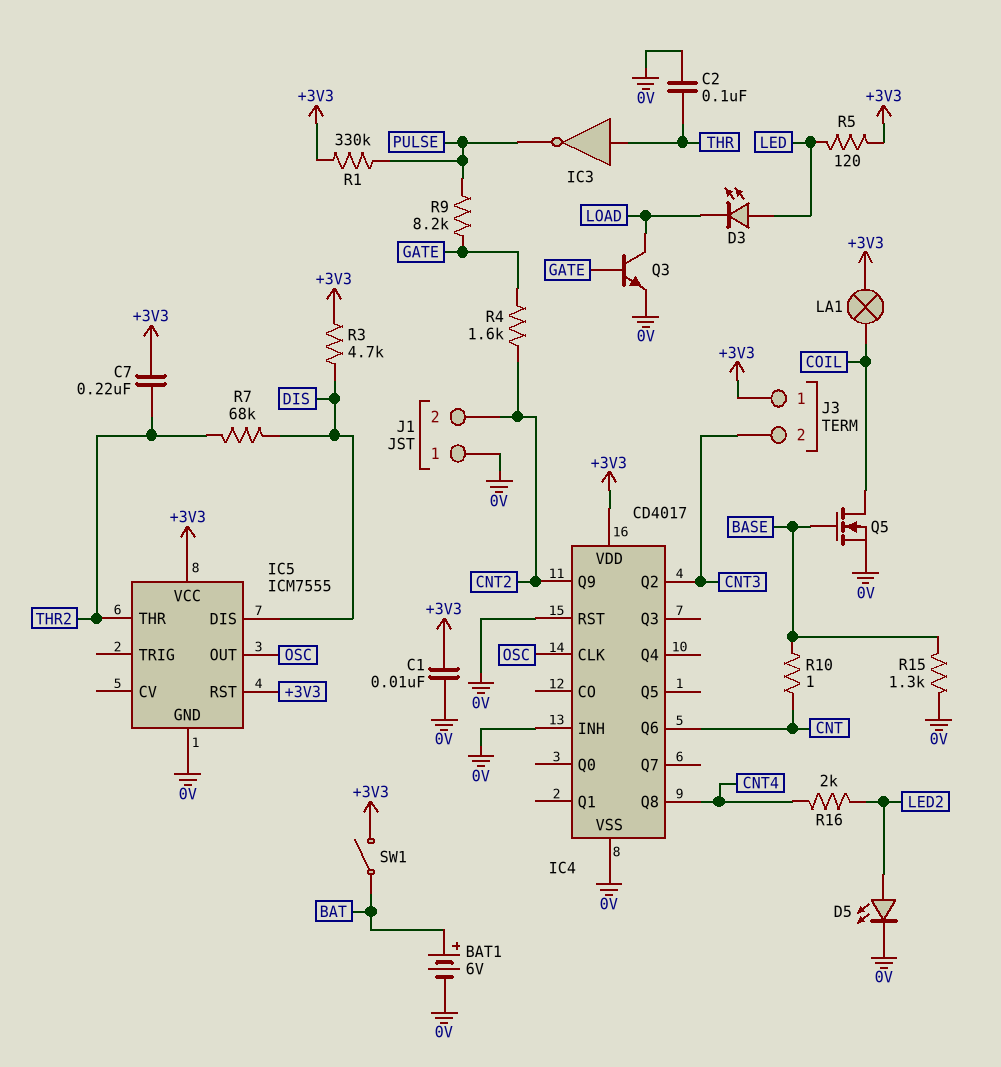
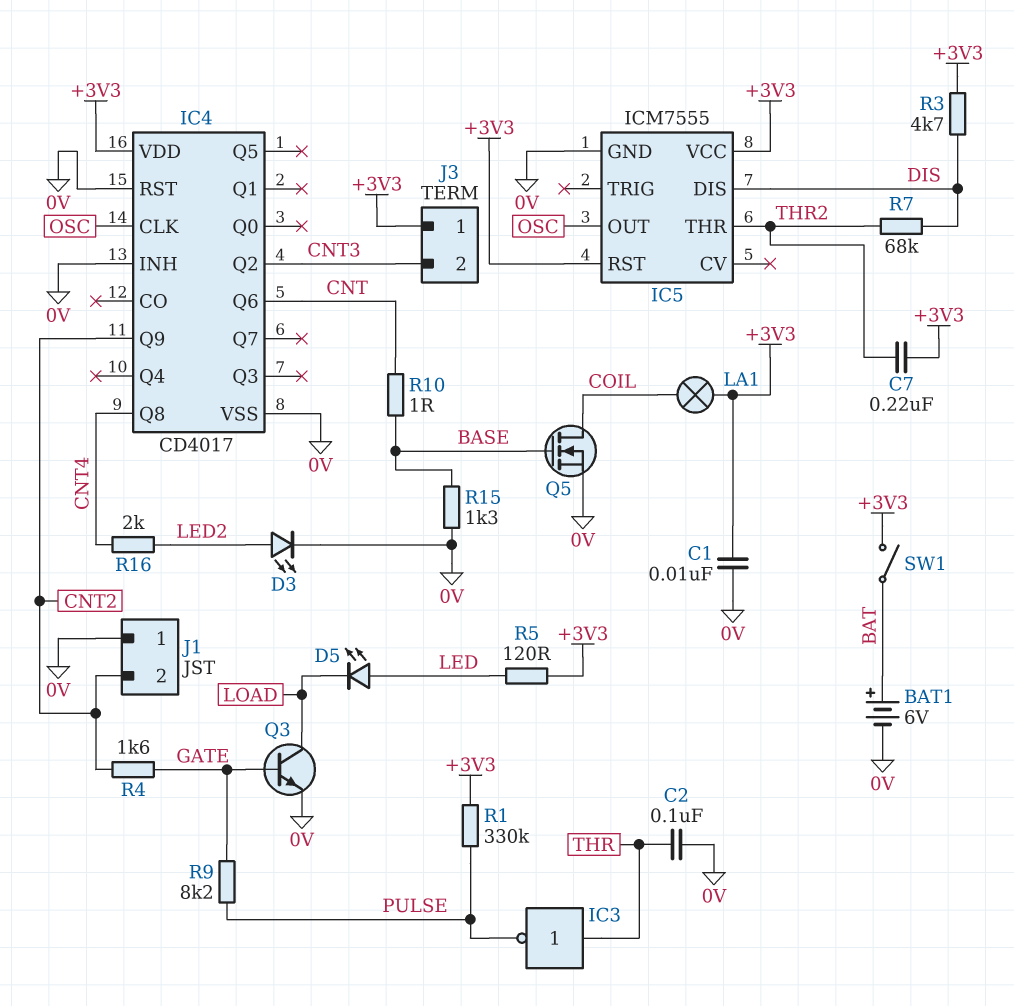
D3: LED (A LED, K LOAD) -> LED (A LED2, K 0V)
D5: LED (A LED2, K 0V) -> LED (A LED, K LOAD)

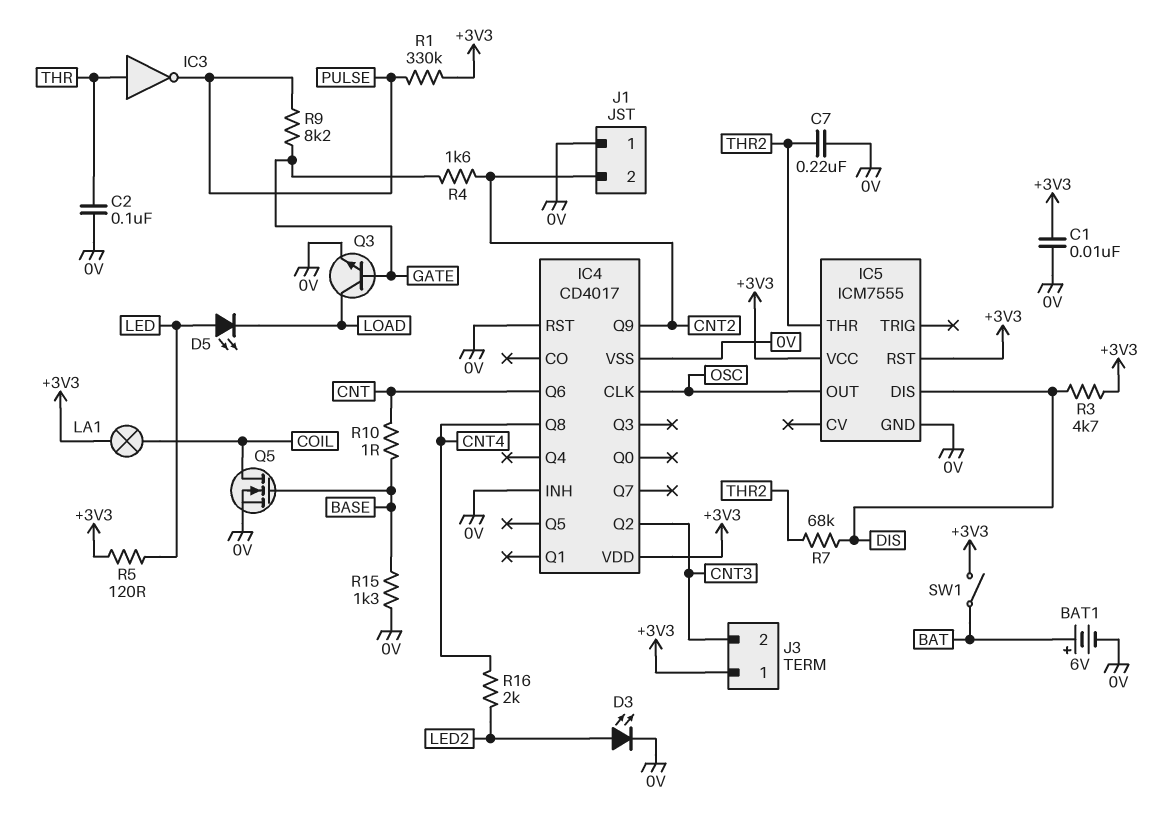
C7: 220nF (+3V3, THR2) -> 220nF (0V, THR2)

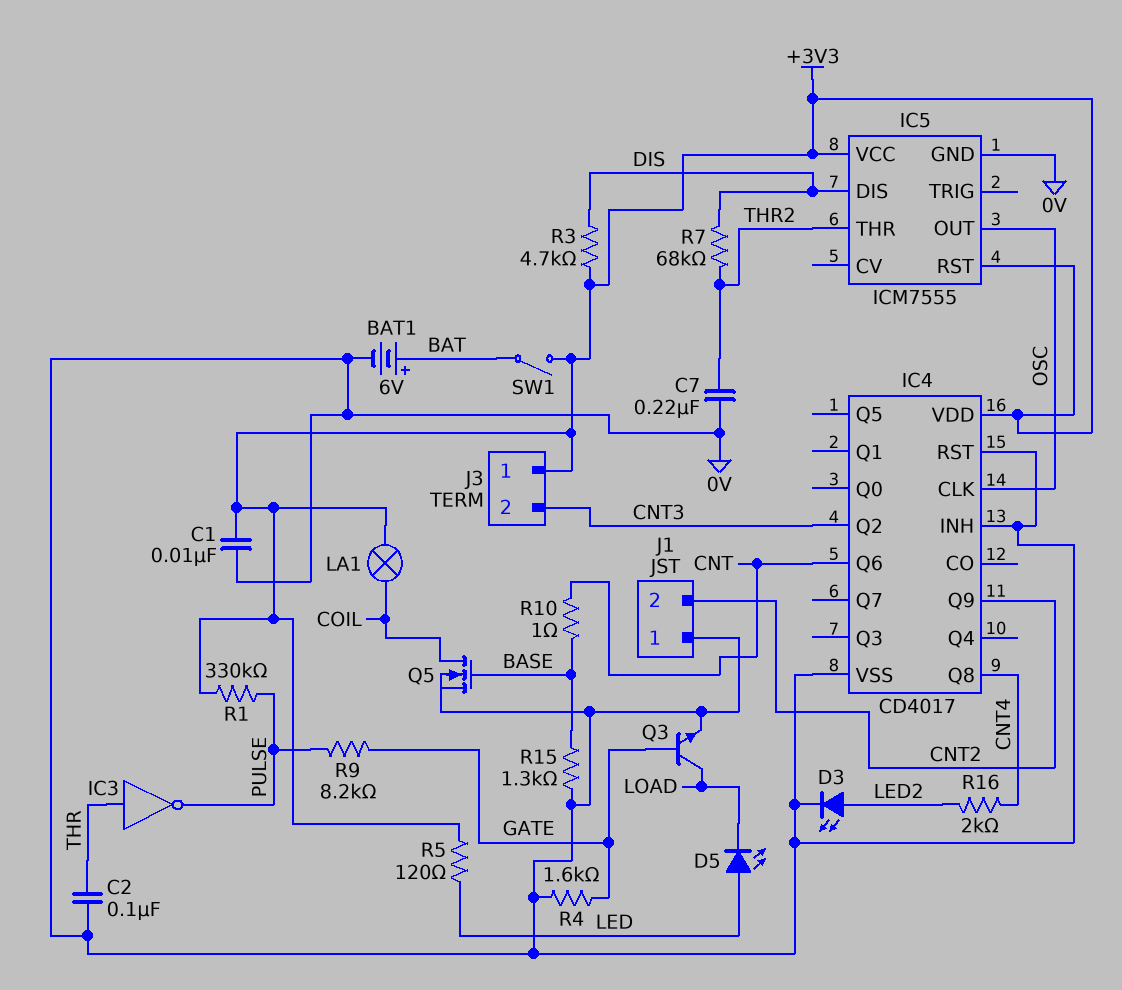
R4: 1.6k (CNT2, GATE) -> 1.6k (0V, GATE)

